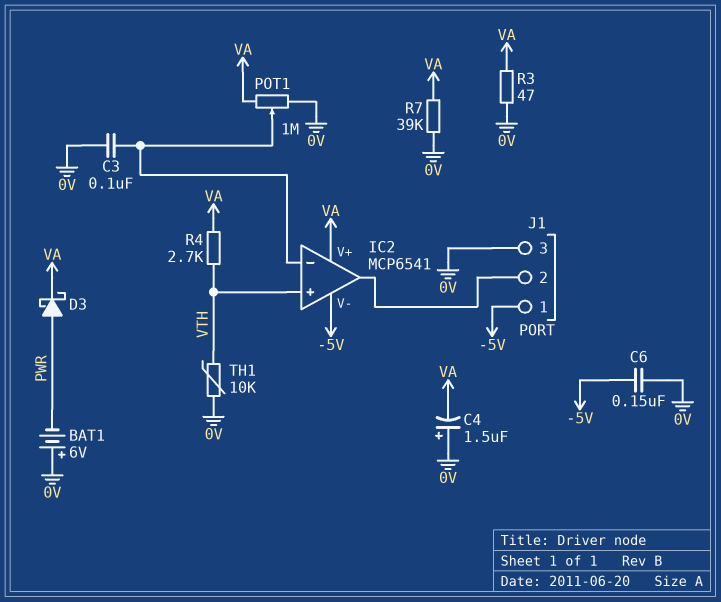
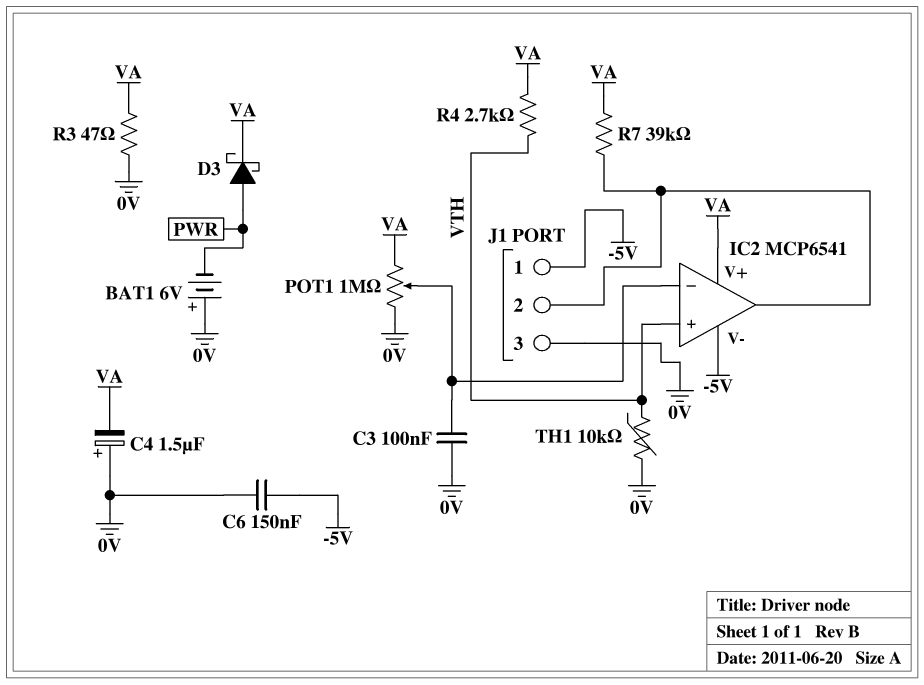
R7: 39k (0V, VA) -> 39k (IC2/out, VA)

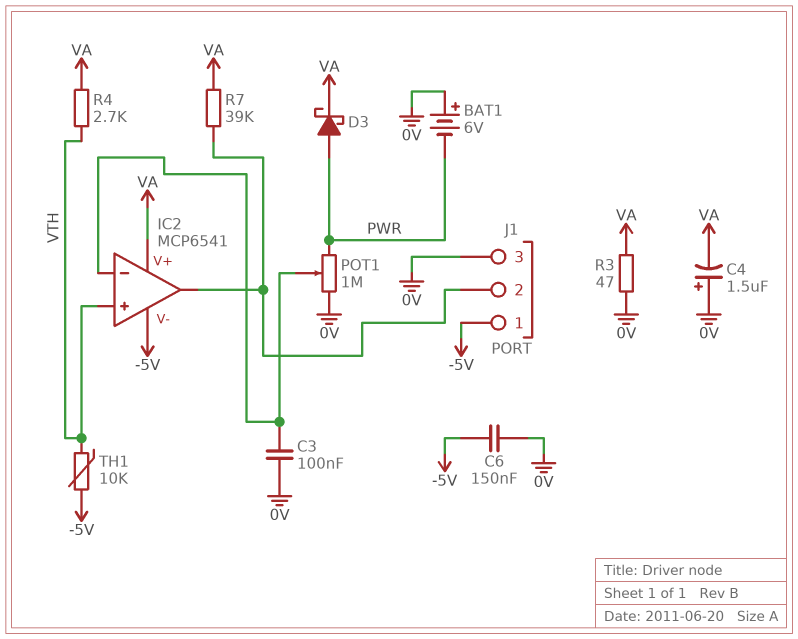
POT1: 1M (0V, VA, wiper IC2/in-) -> 1M (0V, PWR, wiper IC2/in-)
TH1: 10k (0V, VTH) -> 10k (-5V, VTH)

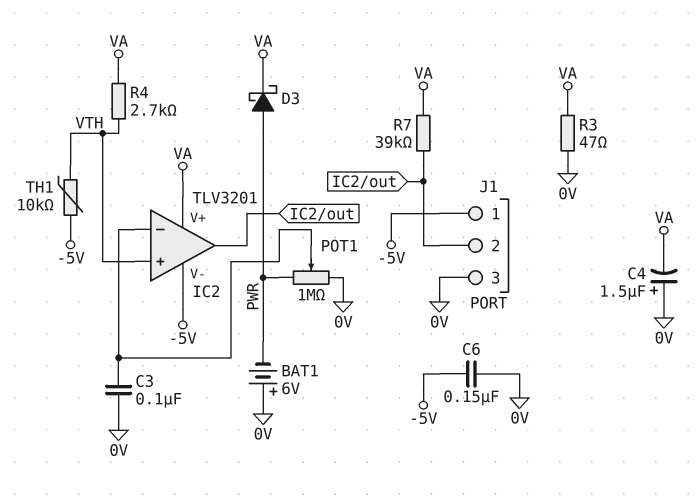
IC2: MCP6541 -> TLV3201

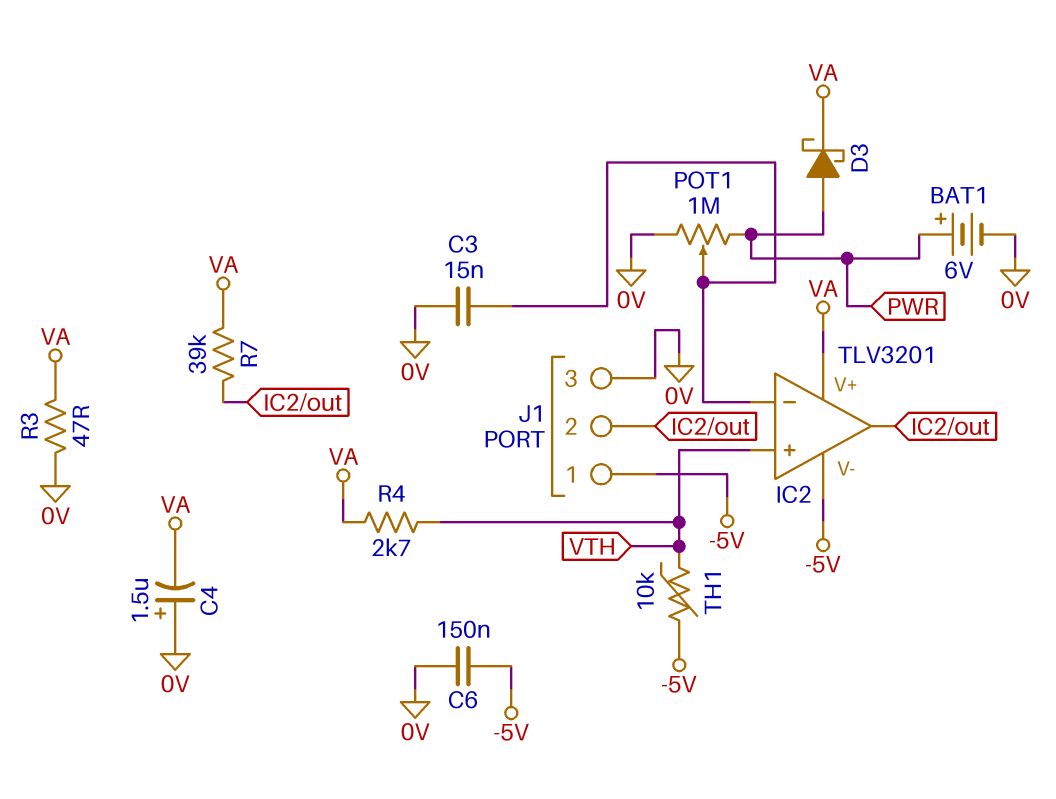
BAT1: 6V (plus 0V, minus PWR) -> 6V (plus PWR, minus 0V)
C3: 100nF (0V, IC2/in-) -> 15nF (0V, IC2/in-)

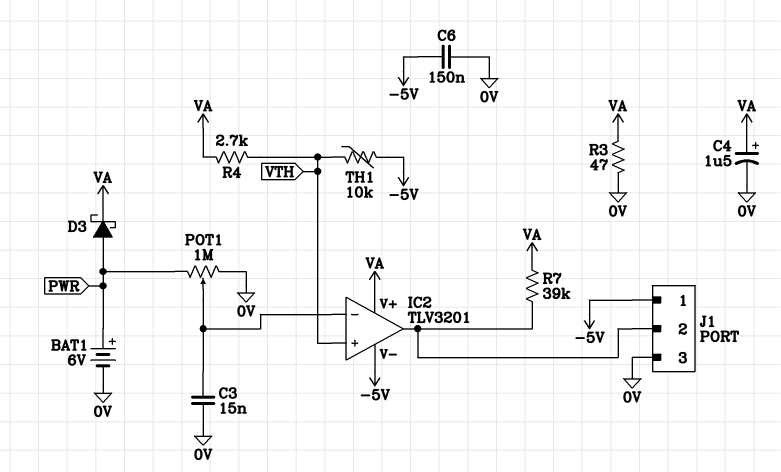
C4: 1.5uF (plus 0V, minus VA) -> 1.5uF (plus VA, minus 0V)

